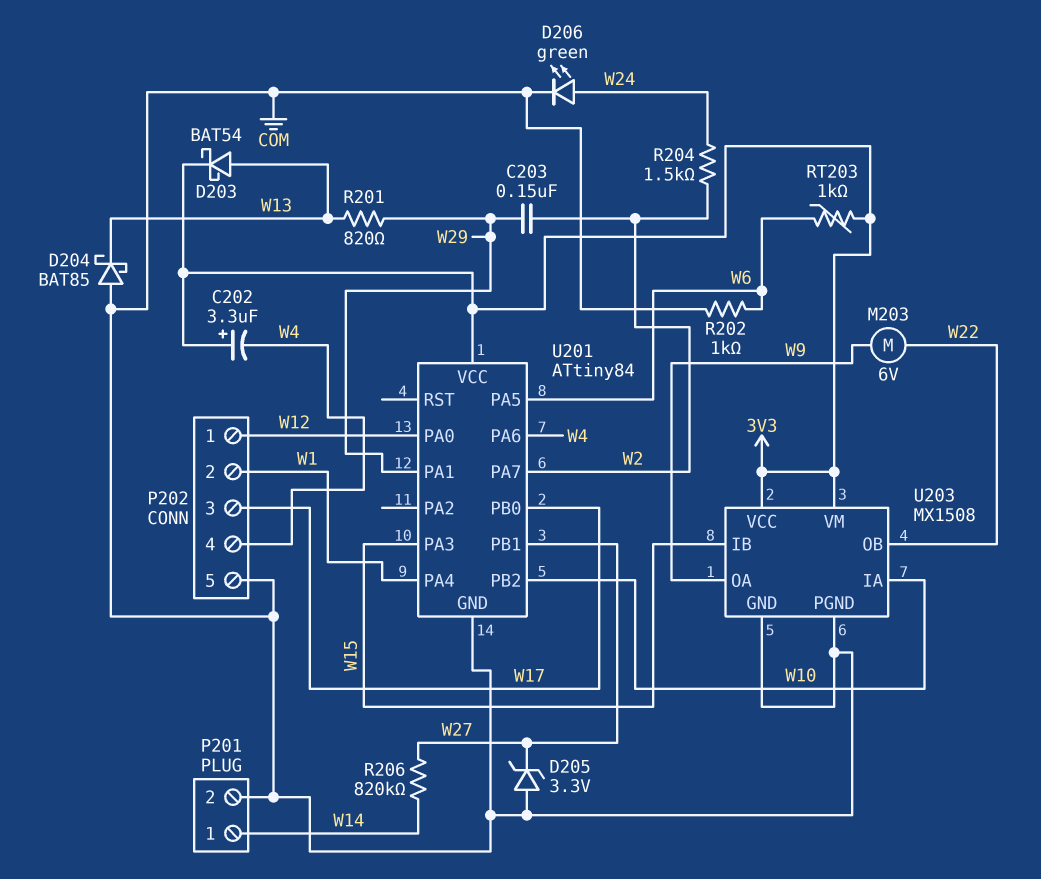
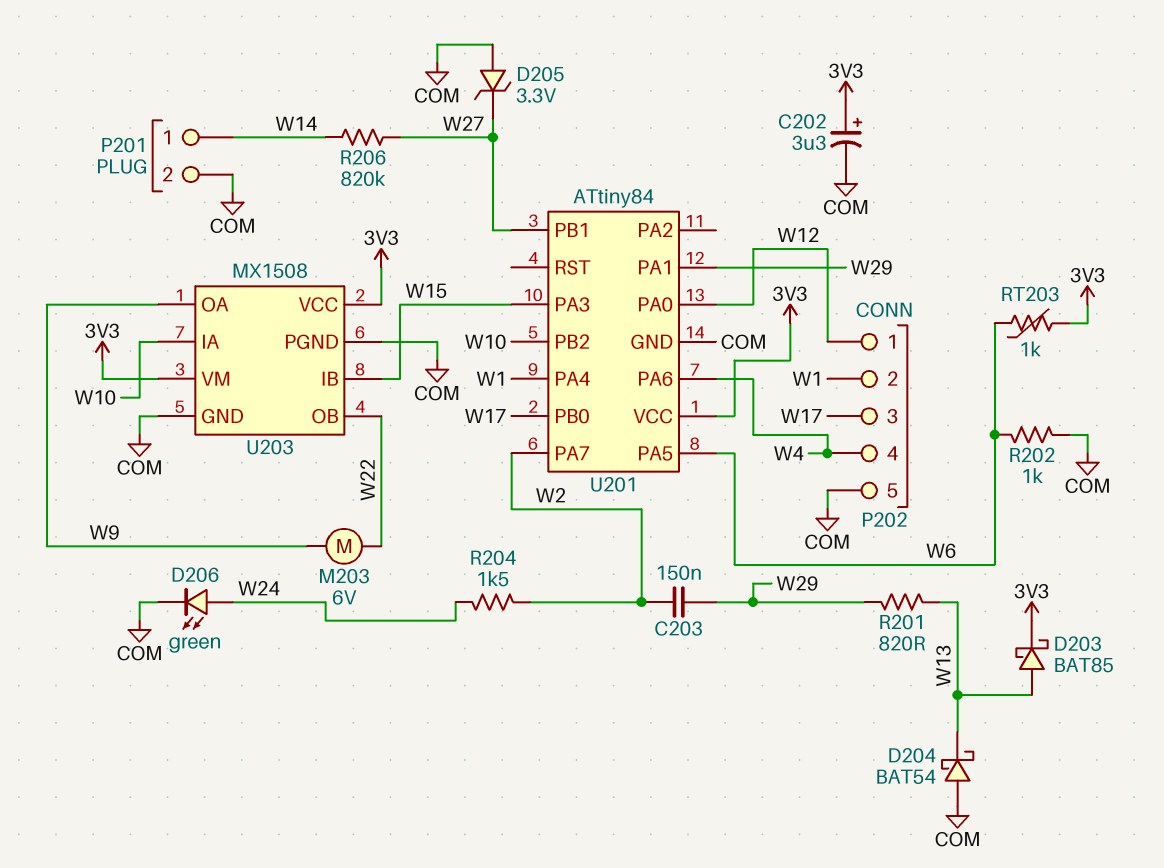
C202: 3.3uF (plus 3V3, minus W4) -> 3.3uF (plus 3V3, minus COM)
D203: schottky BAT54 (A W13, K 3V3) -> schottky BAT85 (A W13, K 3V3)
D204: schottky BAT85 (A COM, K W13) -> schottky BAT54 (A COM, K W13)

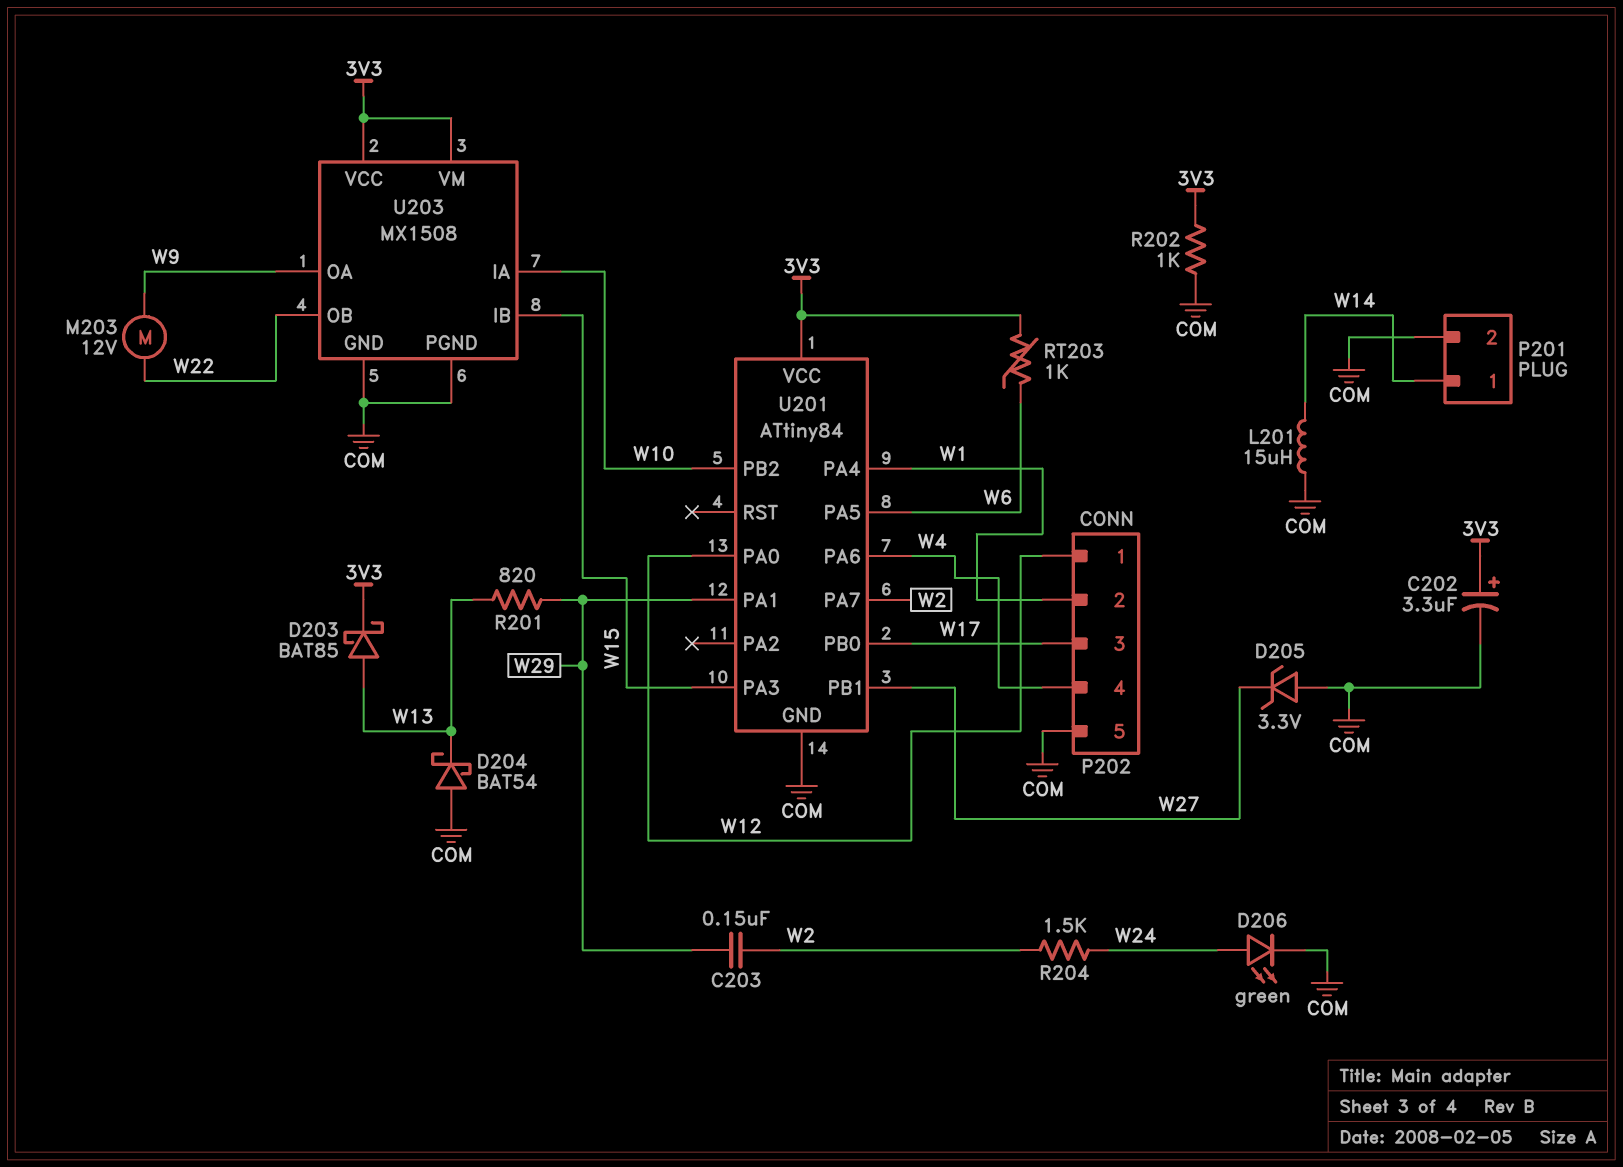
L201: none -> 15uH (COM, W14)
M203: motor 6V (W9, W22) -> motor 12V (W9, W22)
R202: 1k (COM, W6) -> 1k (3V3, COM)
R206: 820k (W14, W27) -> none

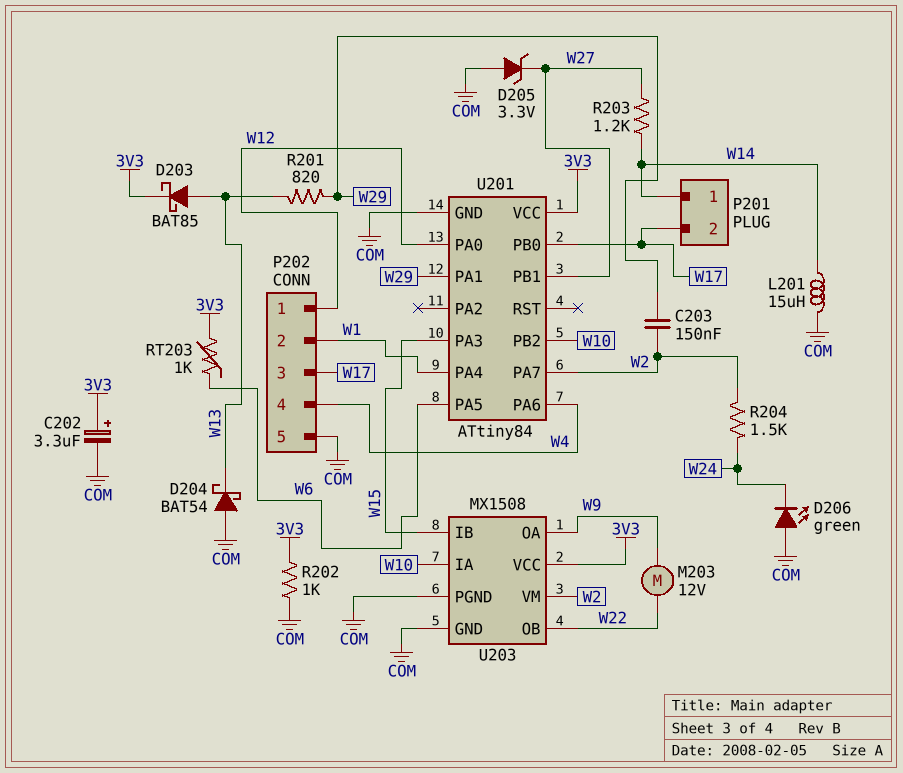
D206: LED green (A W24, K COM) -> LED green (A COM, K W24)
P201 pin 2: COM -> W17
R203: none -> 1.2k (W14, W27)
U203 pin VM: 3V3 -> W2

